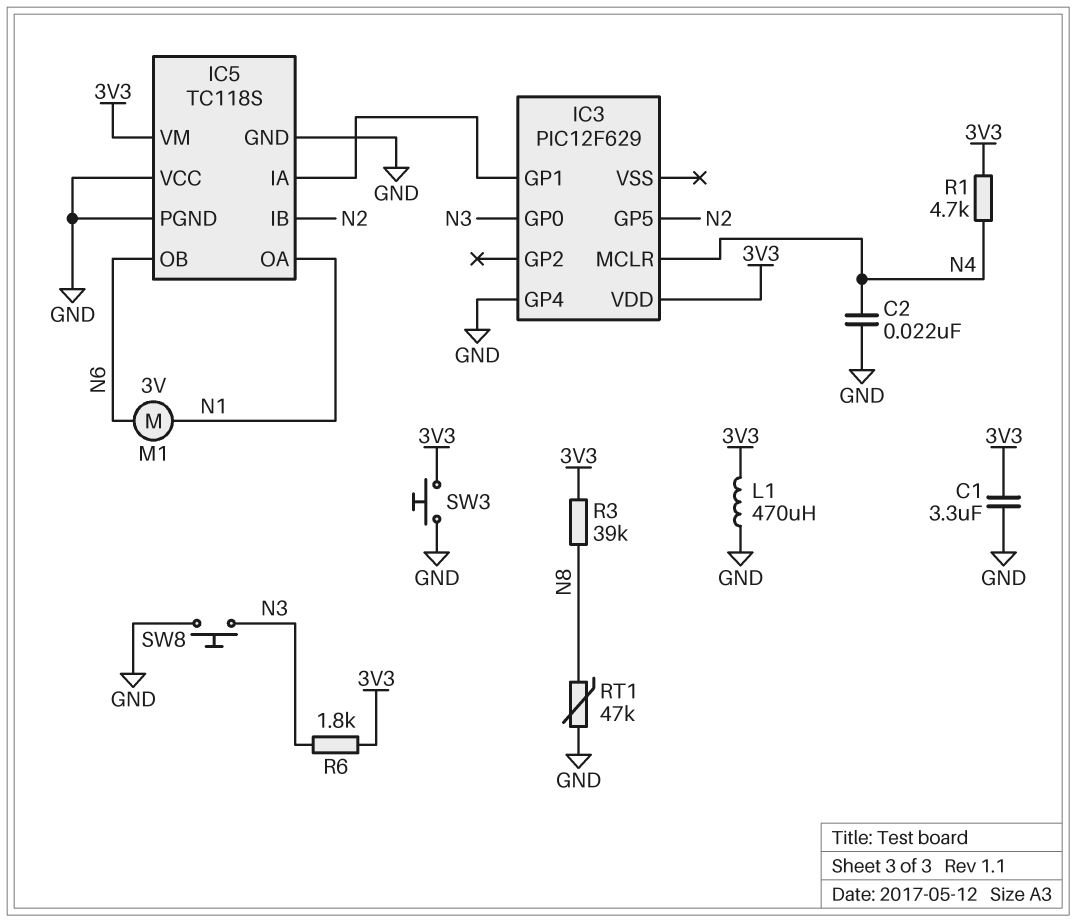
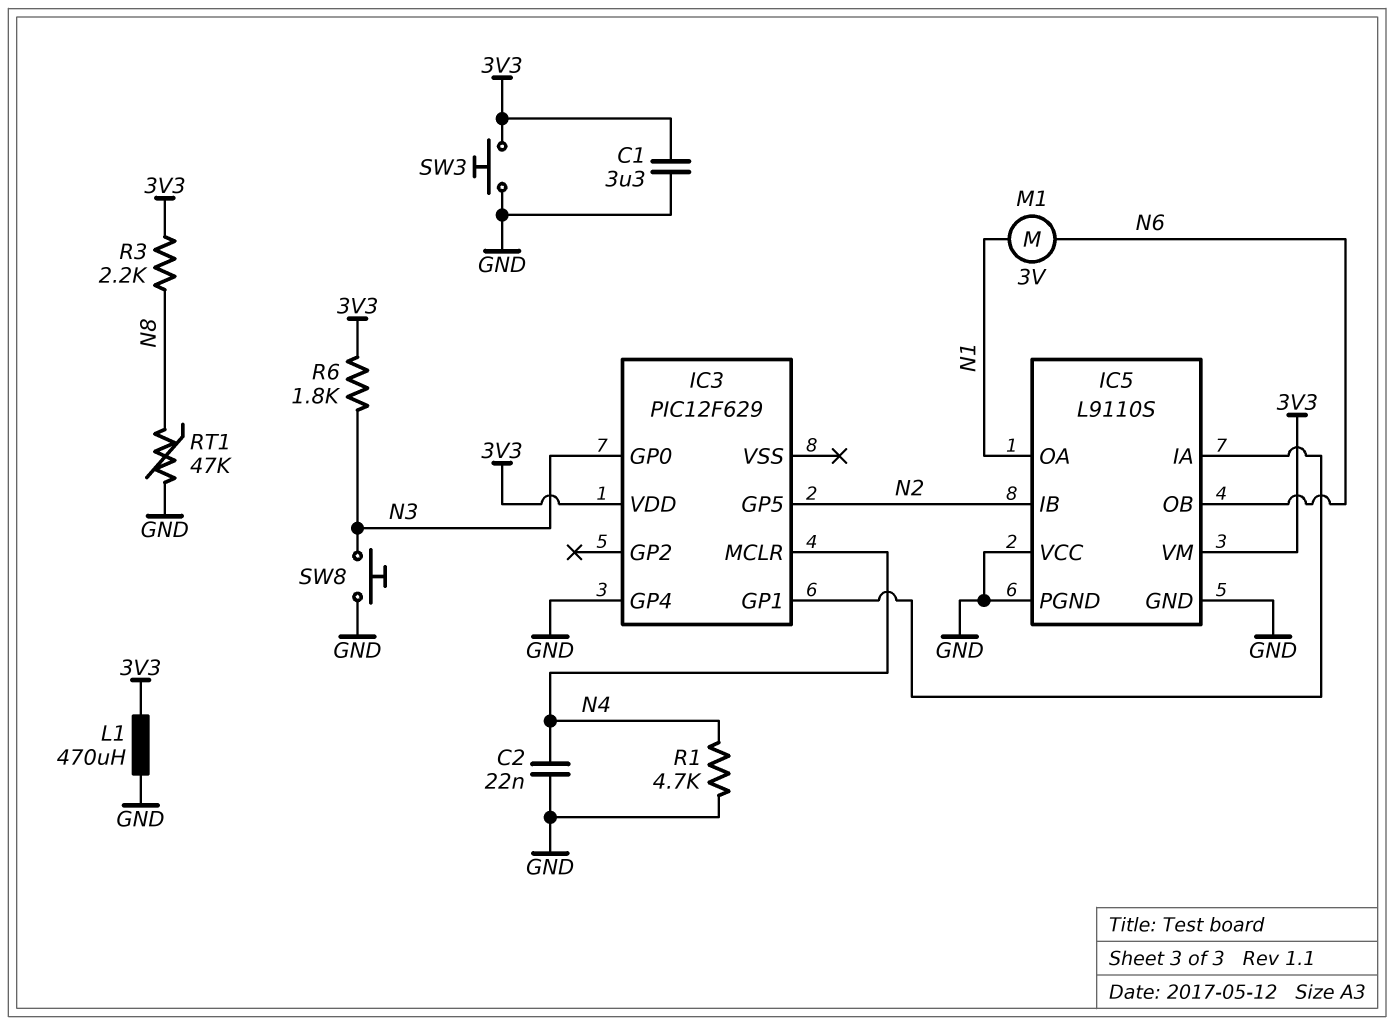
IC5: TC118S -> L9110S
R1: 4.7k (3V3, N4) -> 4.7k (GND, N4)
R3: 39k (3V3, N8) -> 2.2k (3V3, N8)

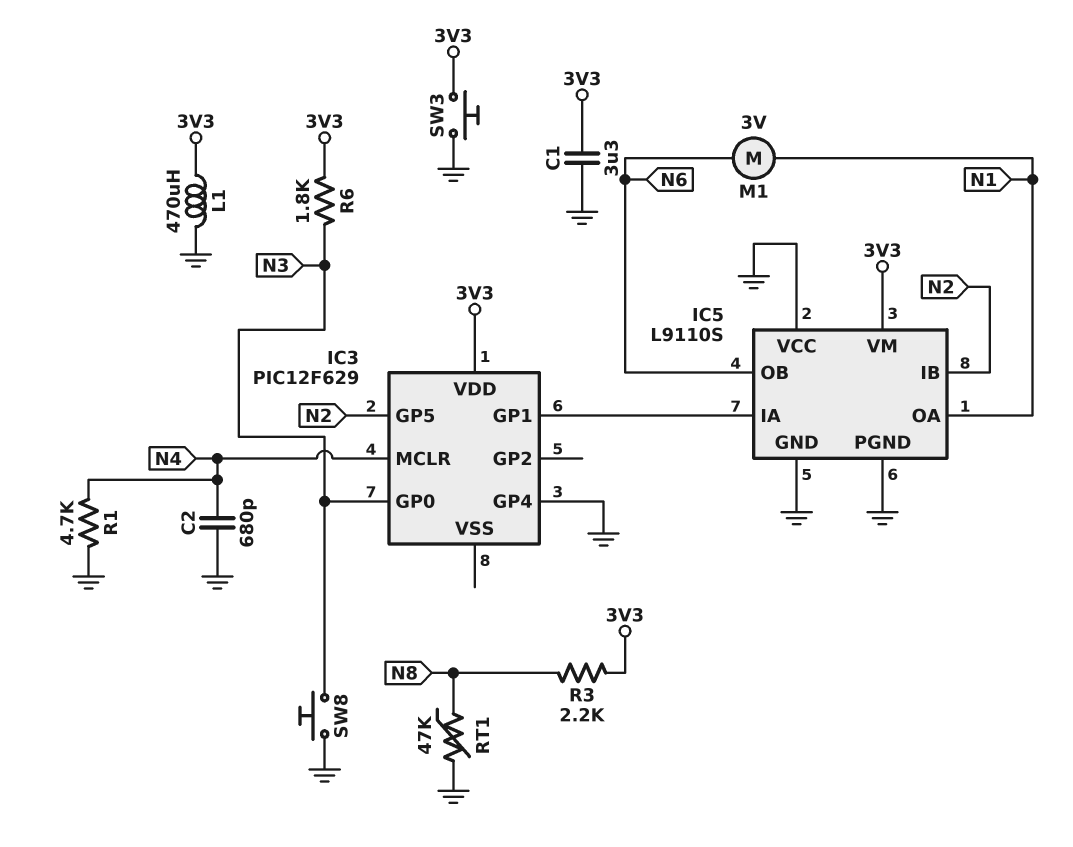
C2: 22nF (GND, N4) -> 680pF (GND, N4)

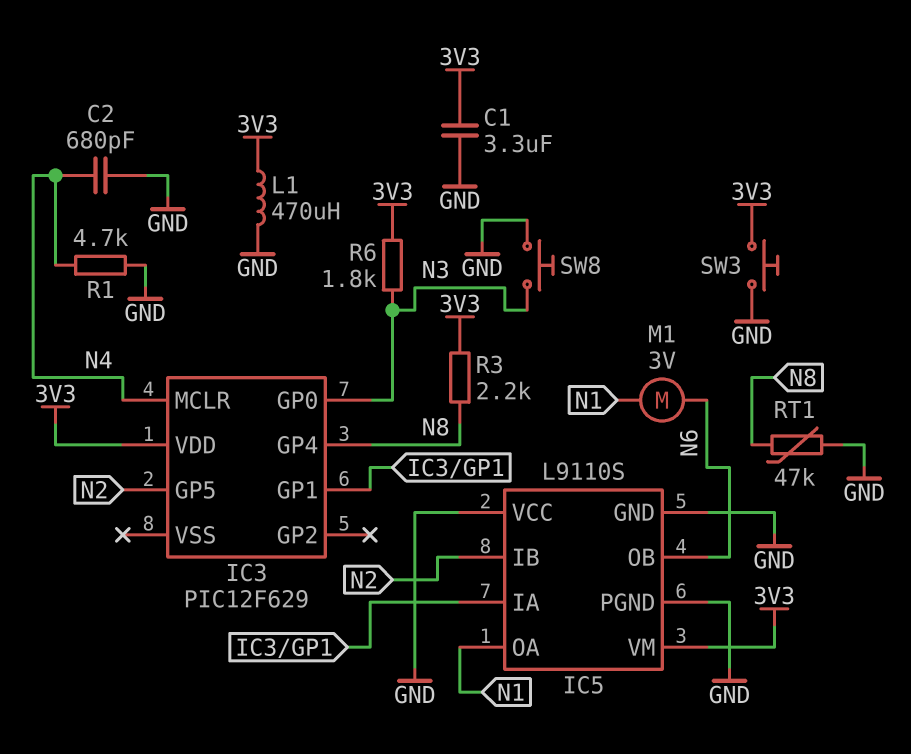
IC3 pin GP4: GND -> N8

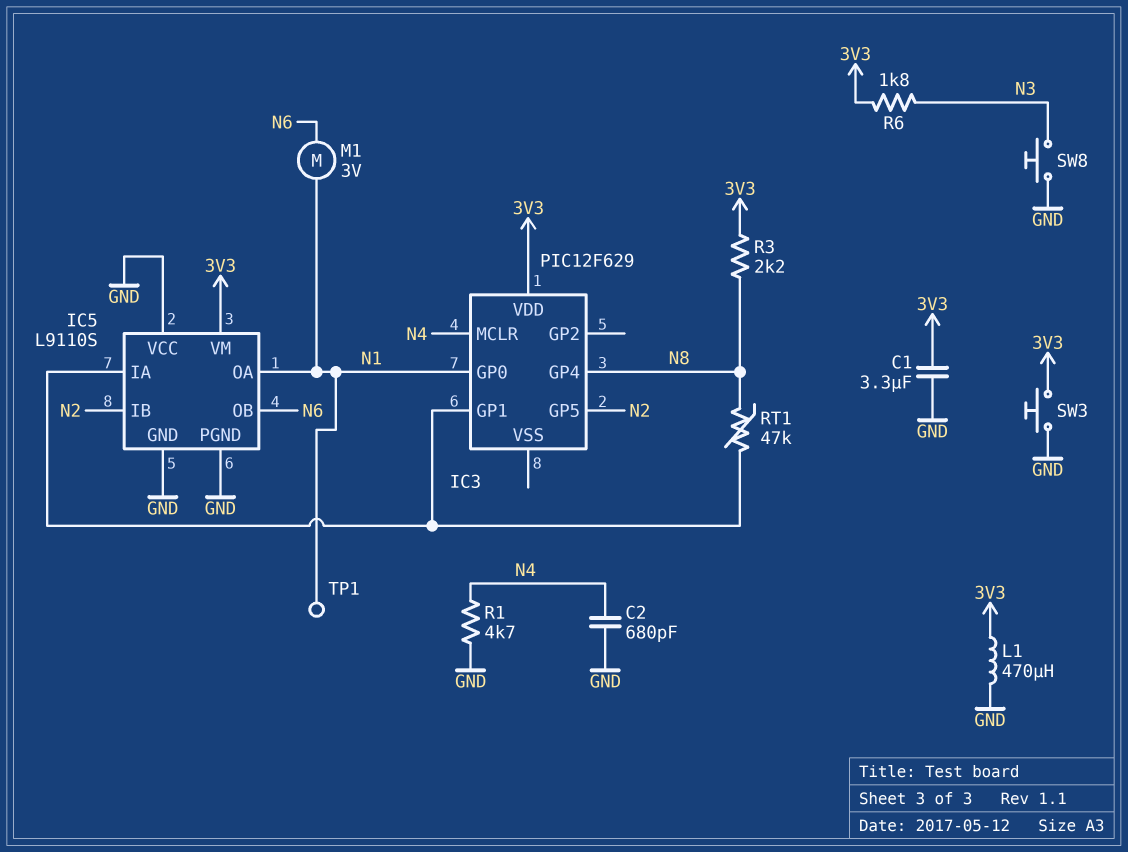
IC3 pin GP0: N3 -> N1
RT1: 47k (GND, N8) -> 47k (IC3/GP1, N8)
TP1: none -> test point (N1)

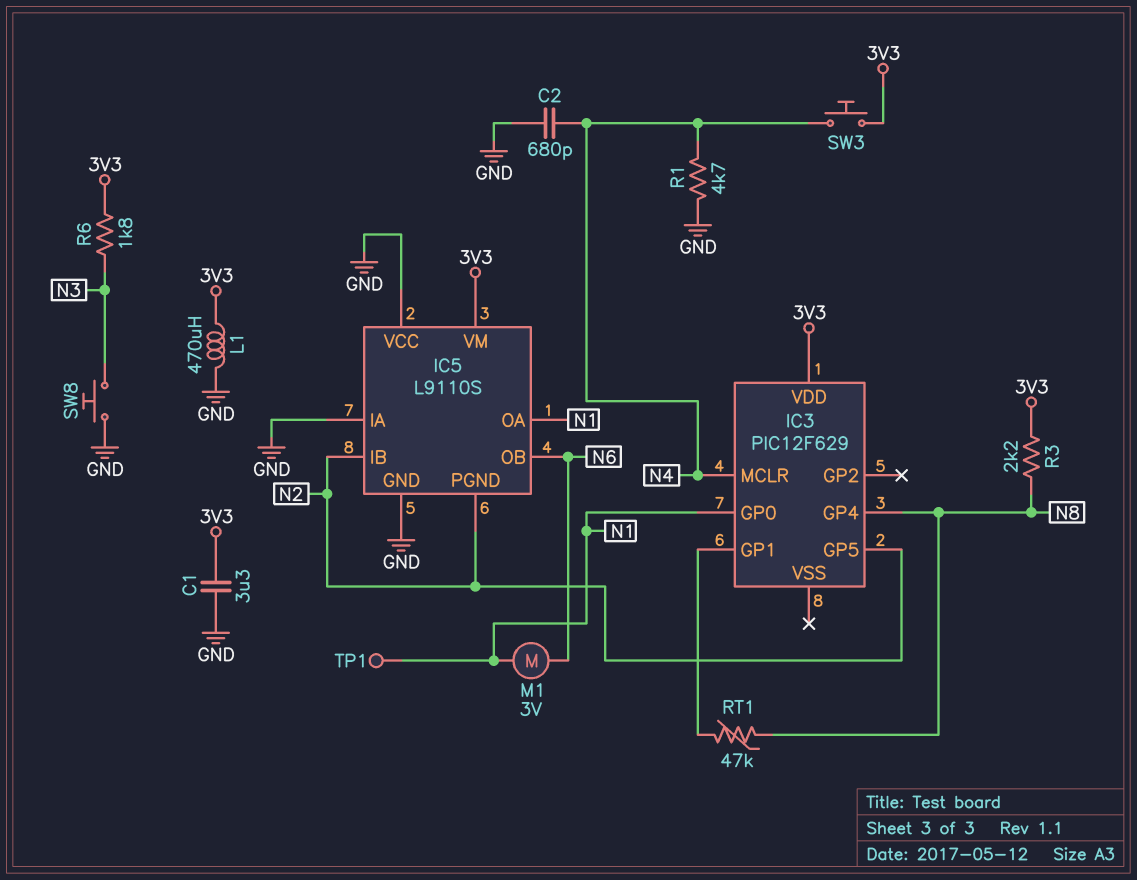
IC5 pin IA: IC3/GP1 -> GND
IC5 pin PGND: GND -> N2
SW3: button (3V3, GND) -> button (3V3, N4)

